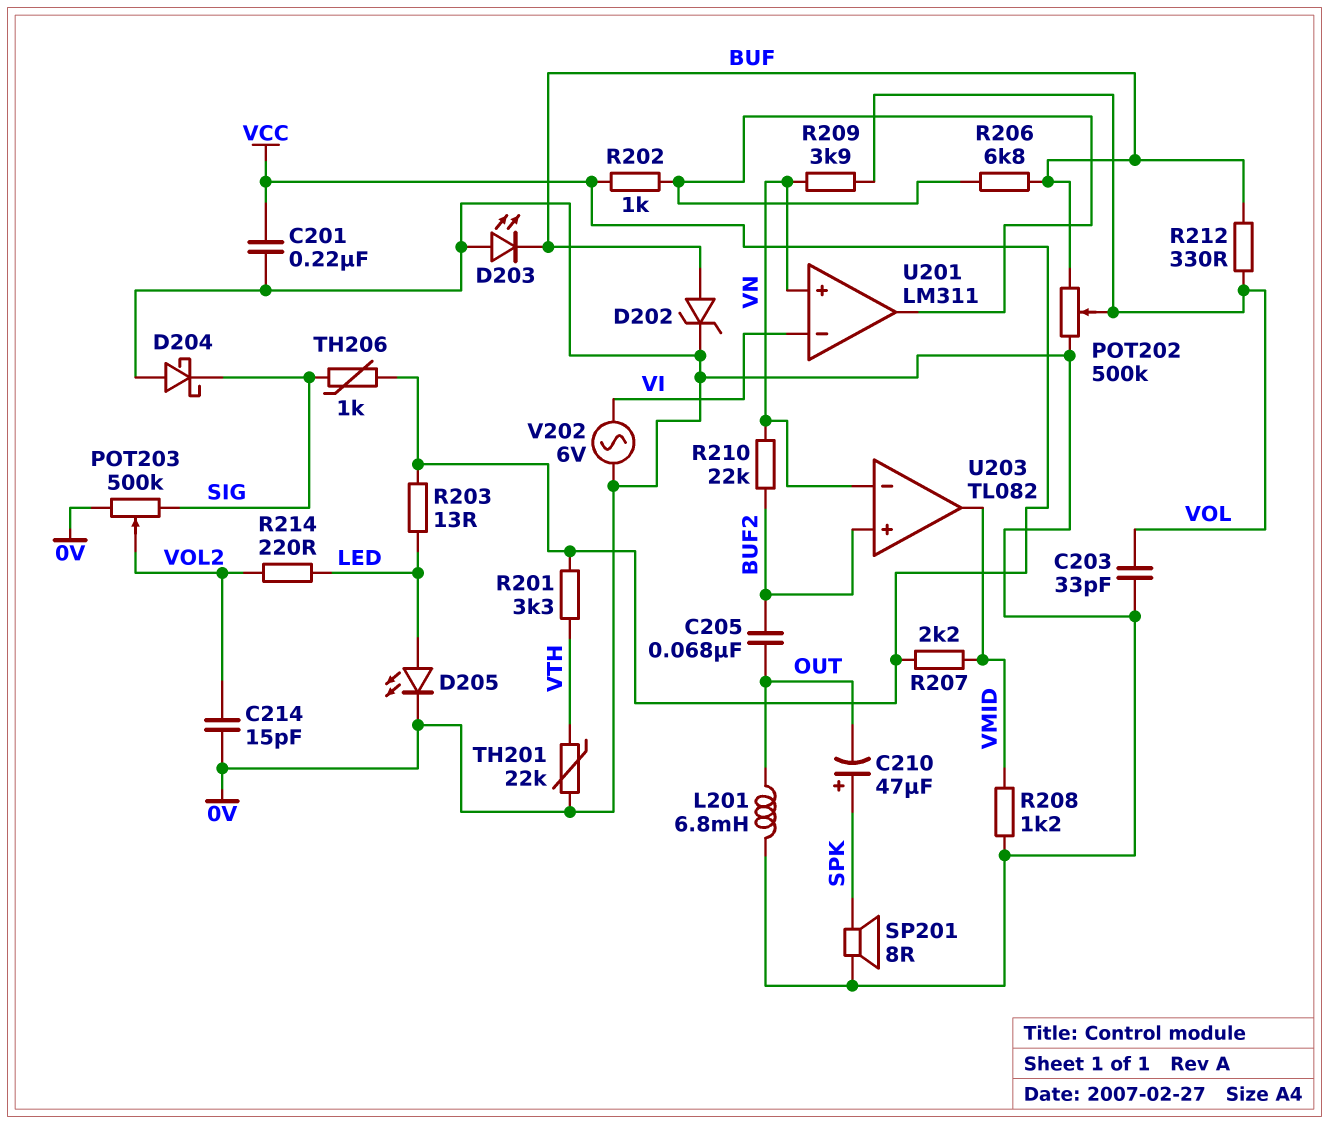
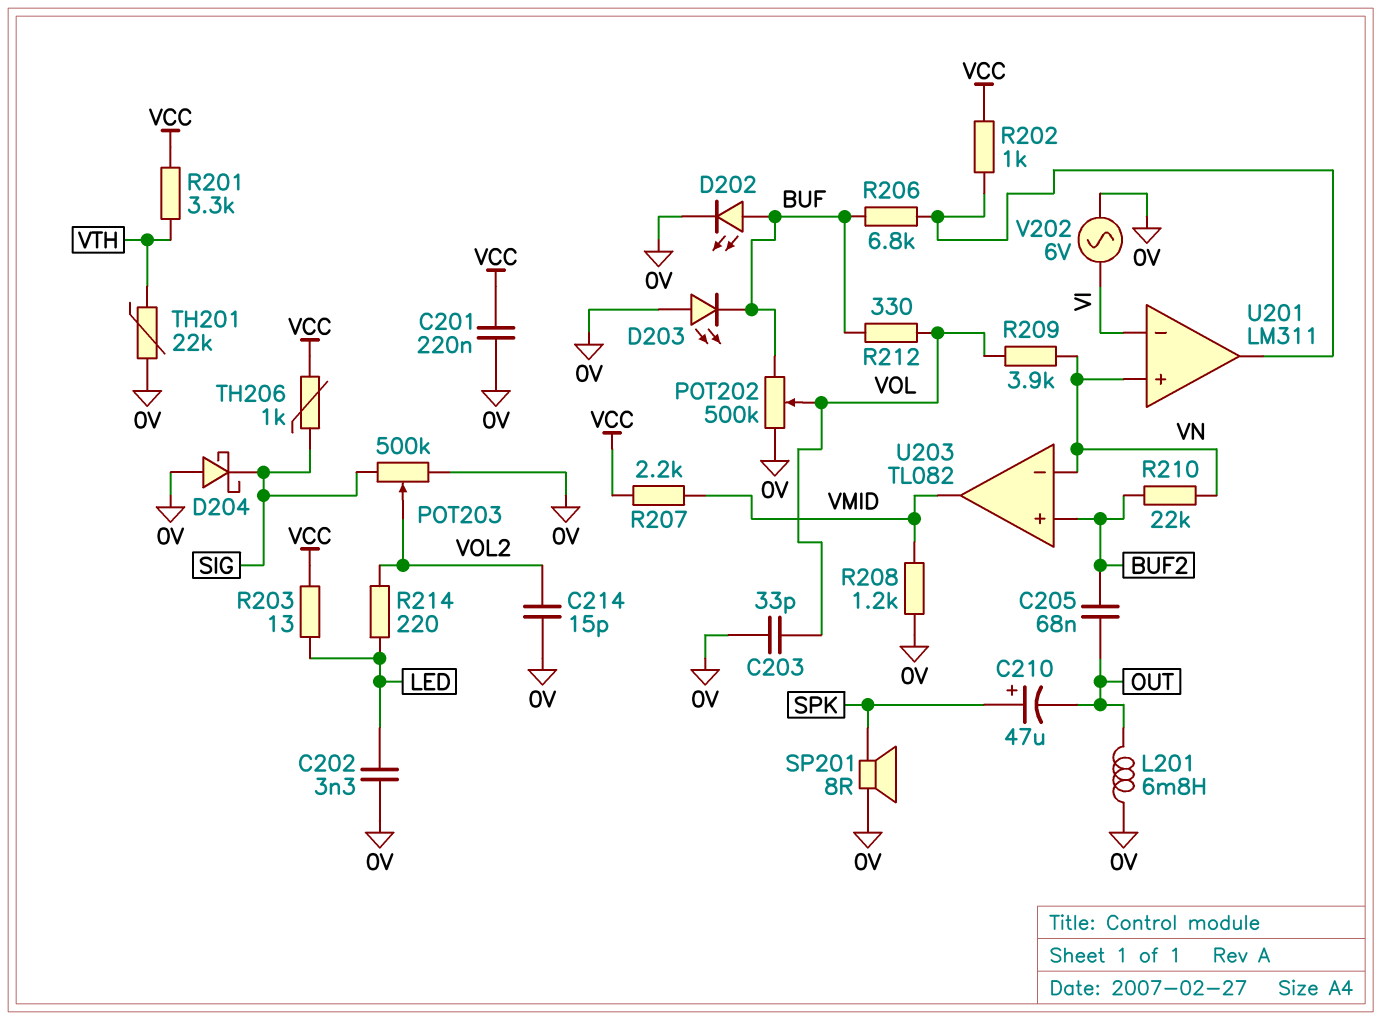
C202: none -> 3.3nF (0V, LED)
D202: zener (A BUF, K 0V) -> LED (A BUF, K 0V)
D205: LED (A LED, K 0V) -> none

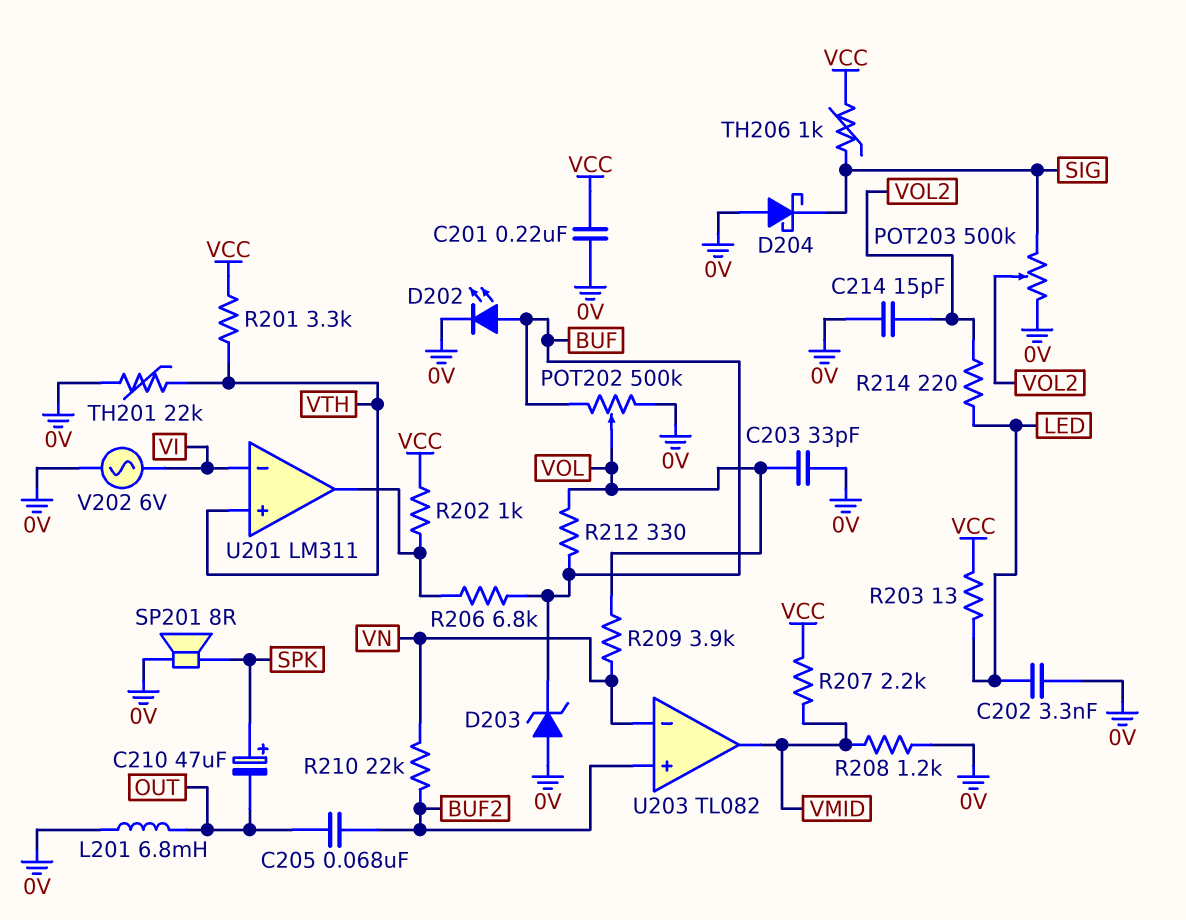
D203: LED (A 0V, K BUF) -> zener (A 0V, K BUF)
U201 pin in+: VN -> VTH

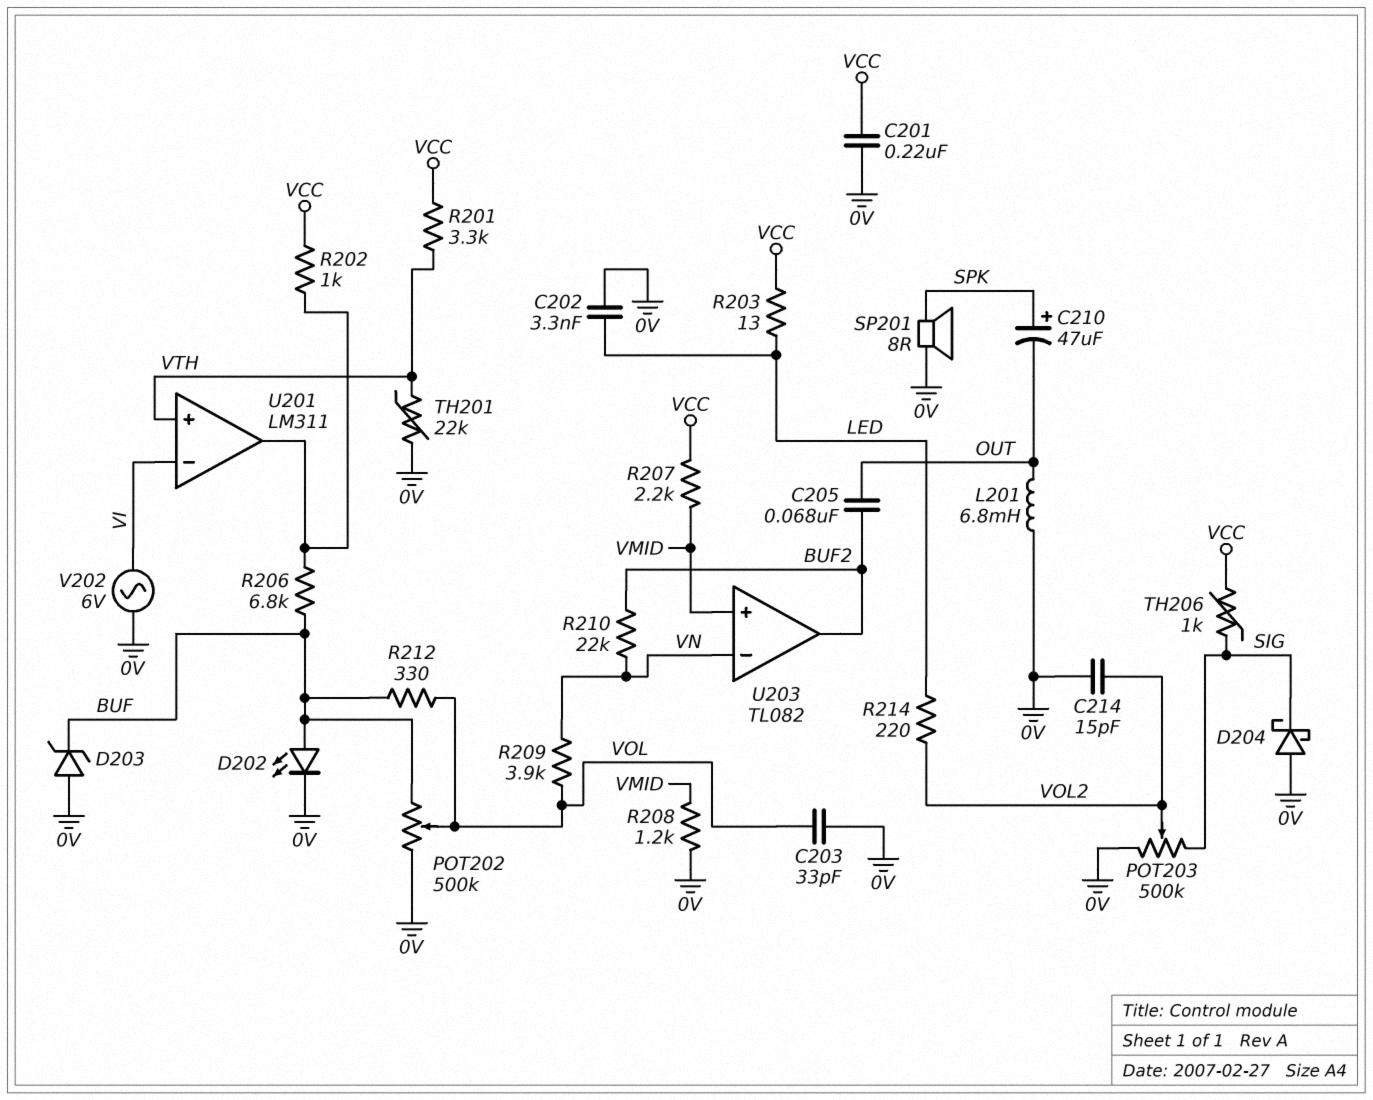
U203 pin in+: BUF2 -> VMID
U203 pin out: VMID -> BUF2

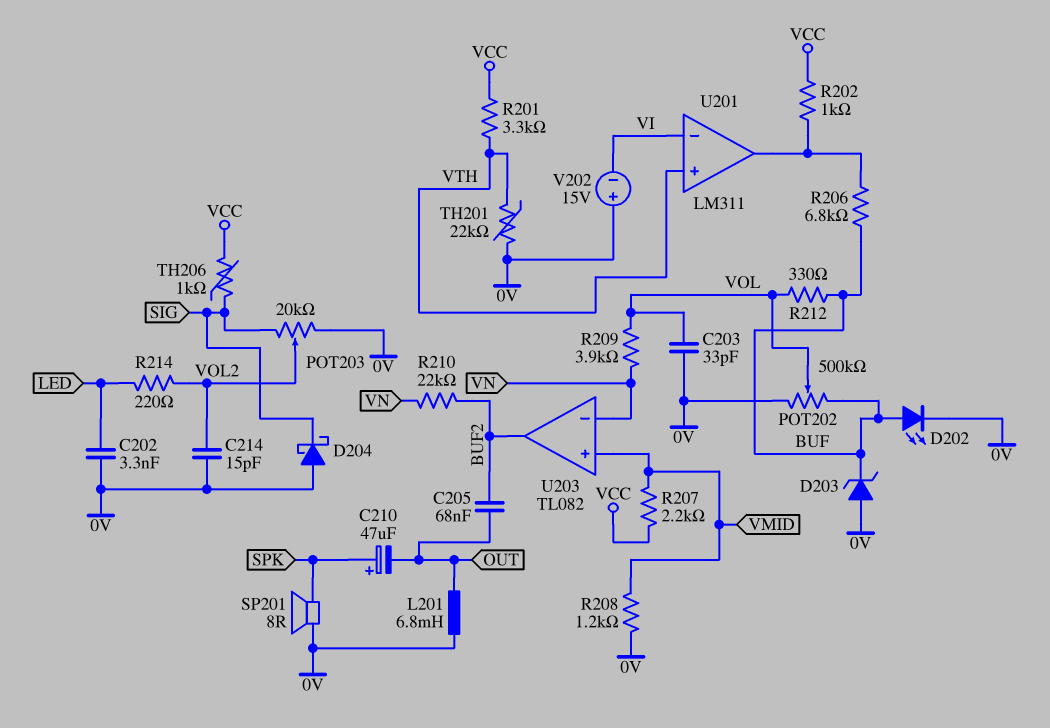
C201: 220nF (0V, VCC) -> none
POT203: 500k (0V, SIG, wiper VOL2) -> 20k (0V, SIG, wiper VOL2)
R203: 13 (LED, VCC) -> none
V202: AC 6V (0V, VI) -> 15V (plus 0V, minus VI)

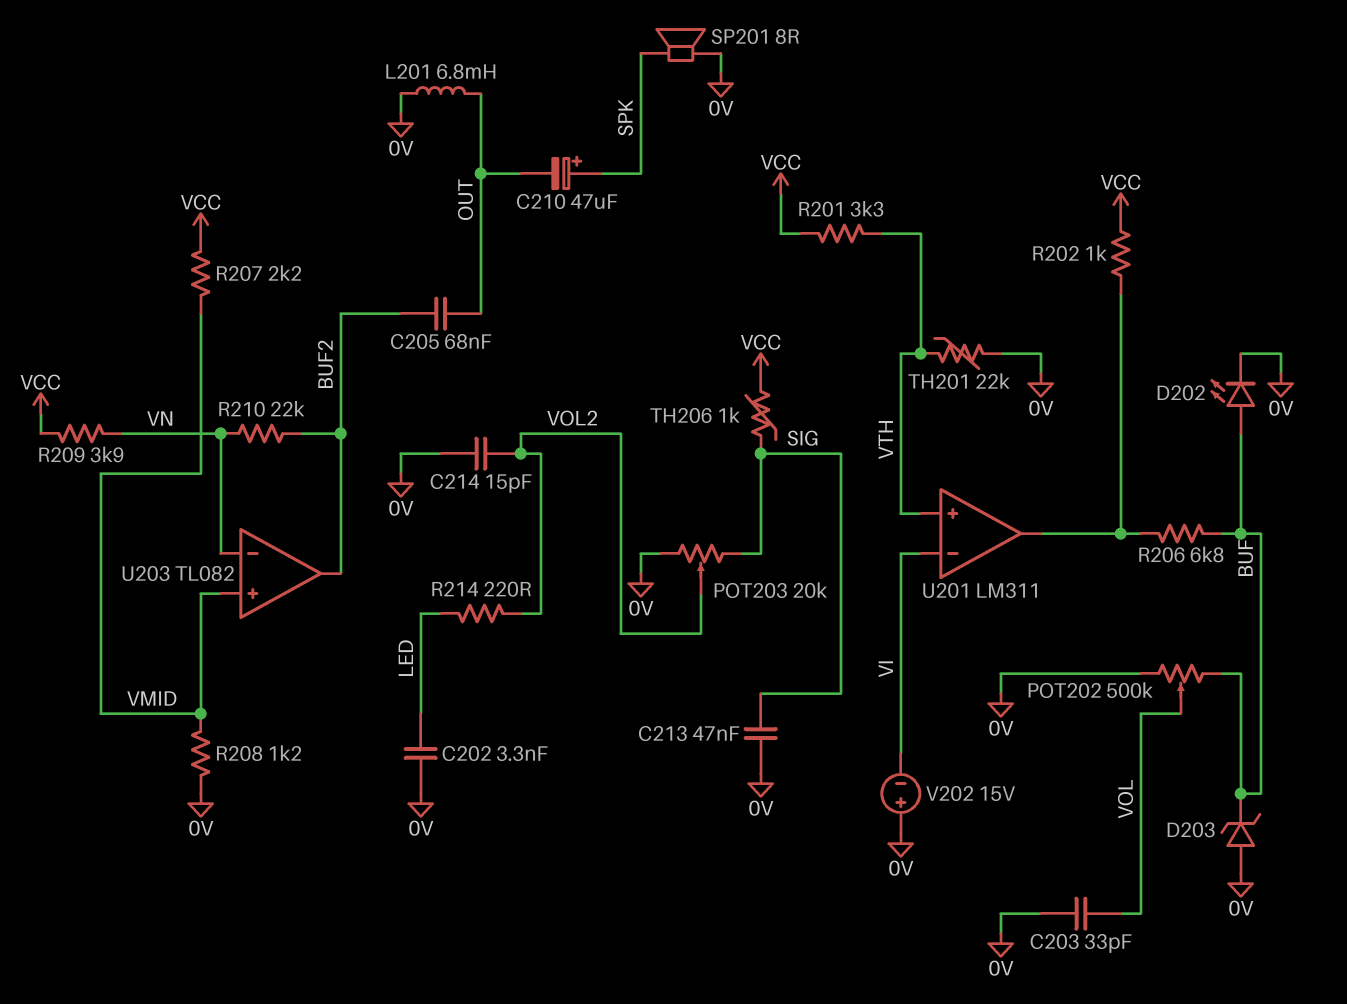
C213: none -> 47nF (0V, SIG)
D204: schottky (A 0V, K SIG) -> none
R209: 3.9k (VN, VOL) -> 3.9k (VCC, VN)
R212: 330 (BUF, VOL) -> none

